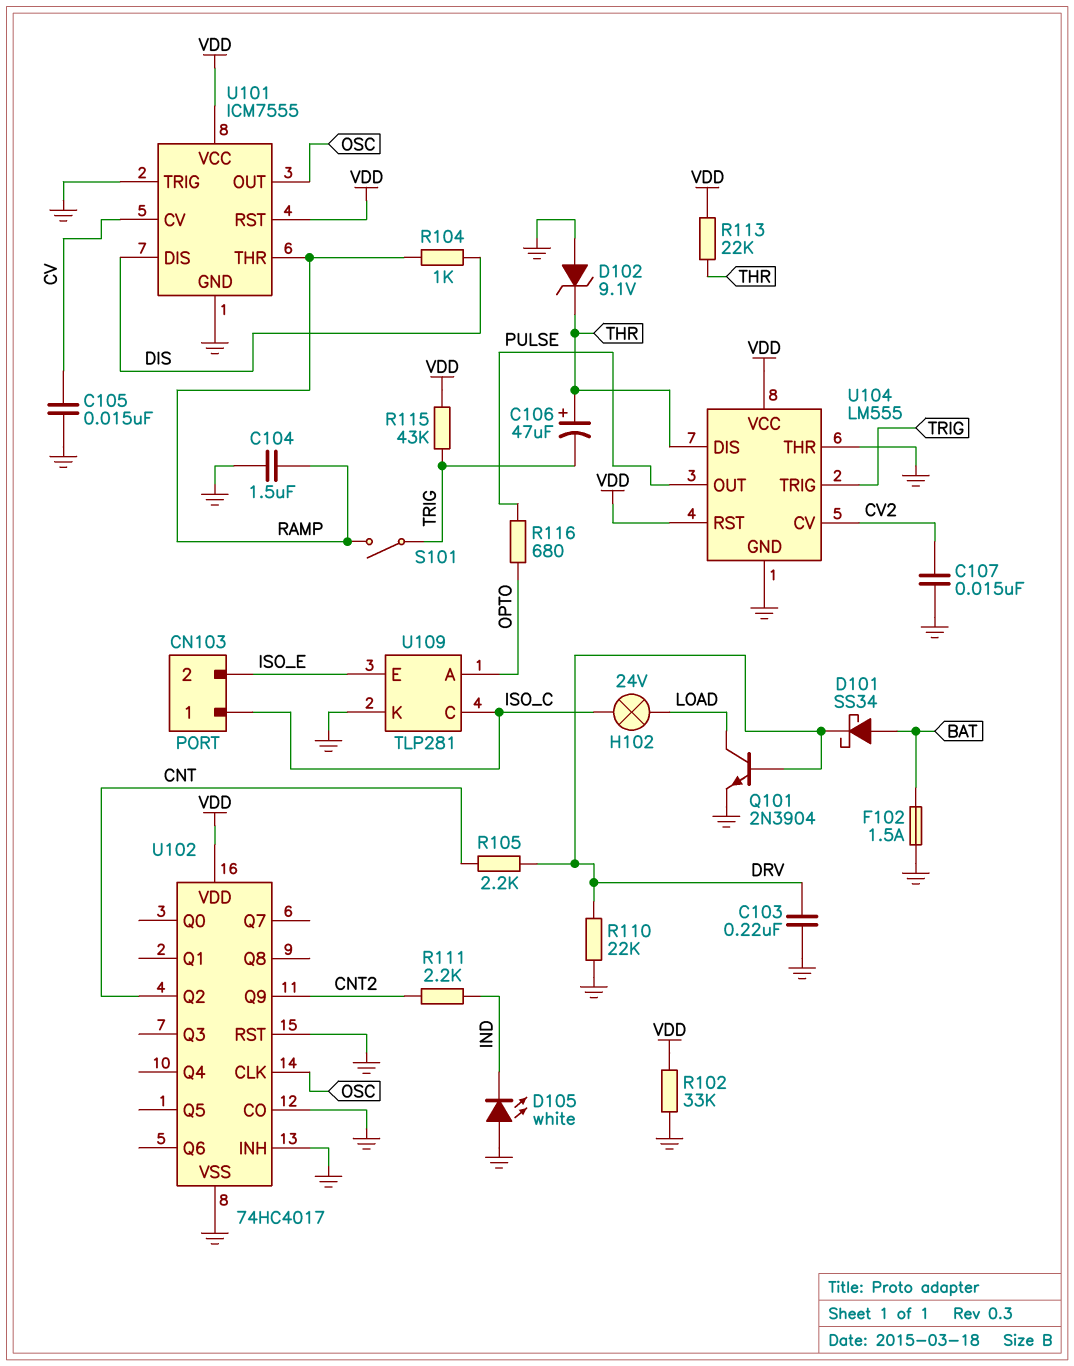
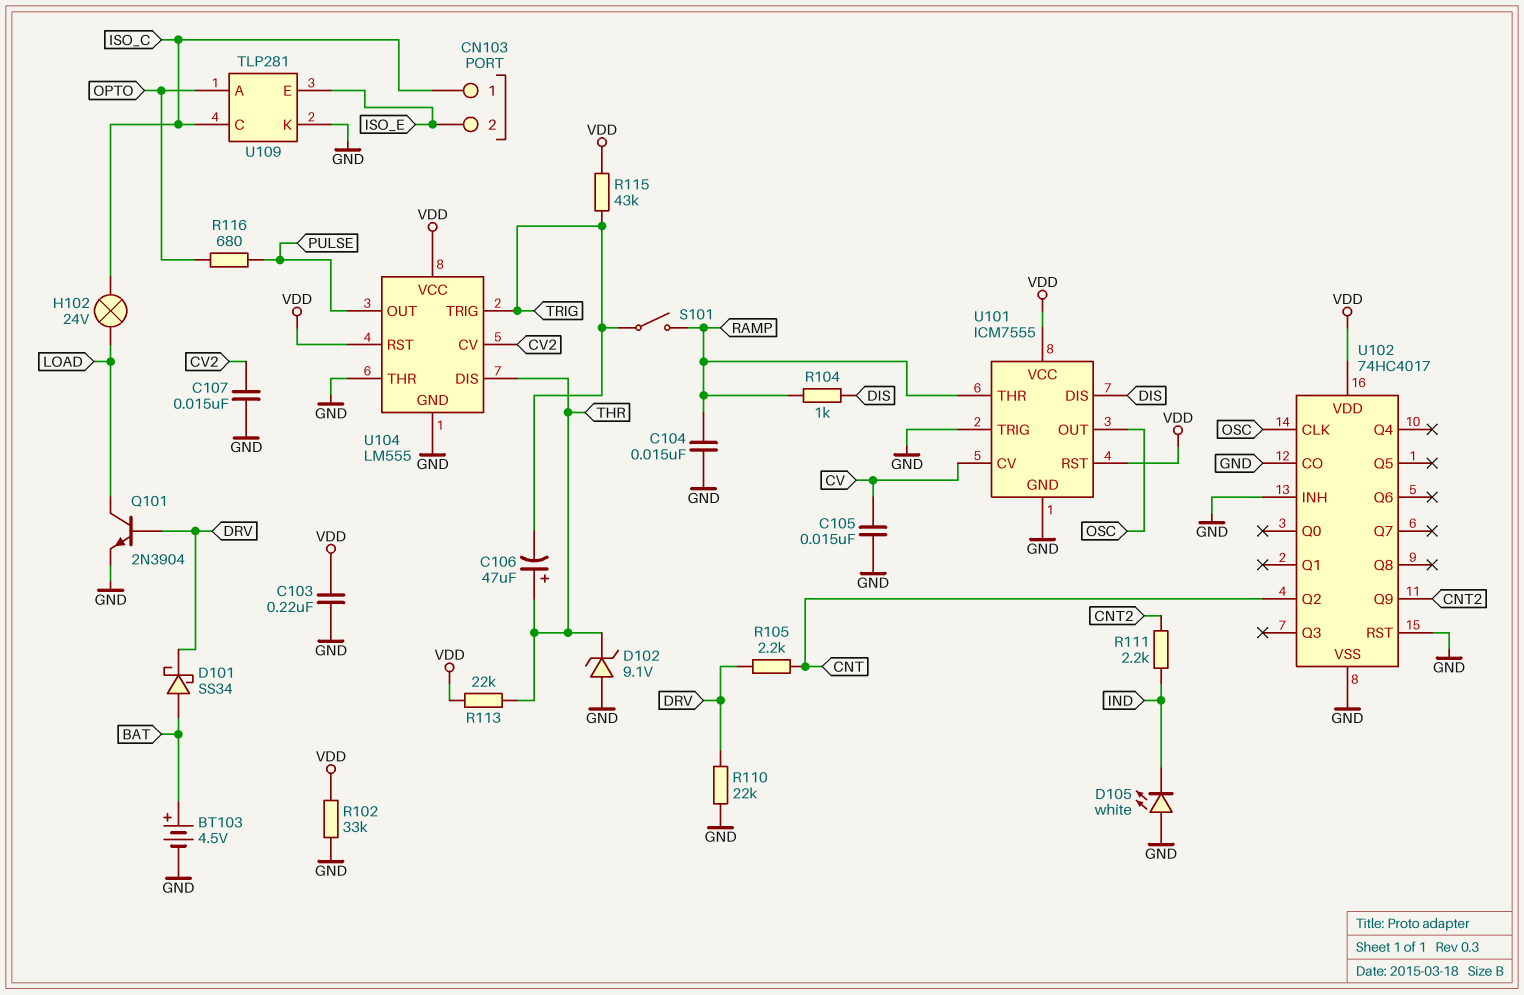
BT103: none -> 4.5V (plus BAT, minus GND)
C103: 220nF (DRV, GND) -> 220nF (GND, VDD)
C104: 1.5uF (GND, RAMP) -> 15nF (GND, RAMP)
F102: 1.5A (BAT, GND) -> none

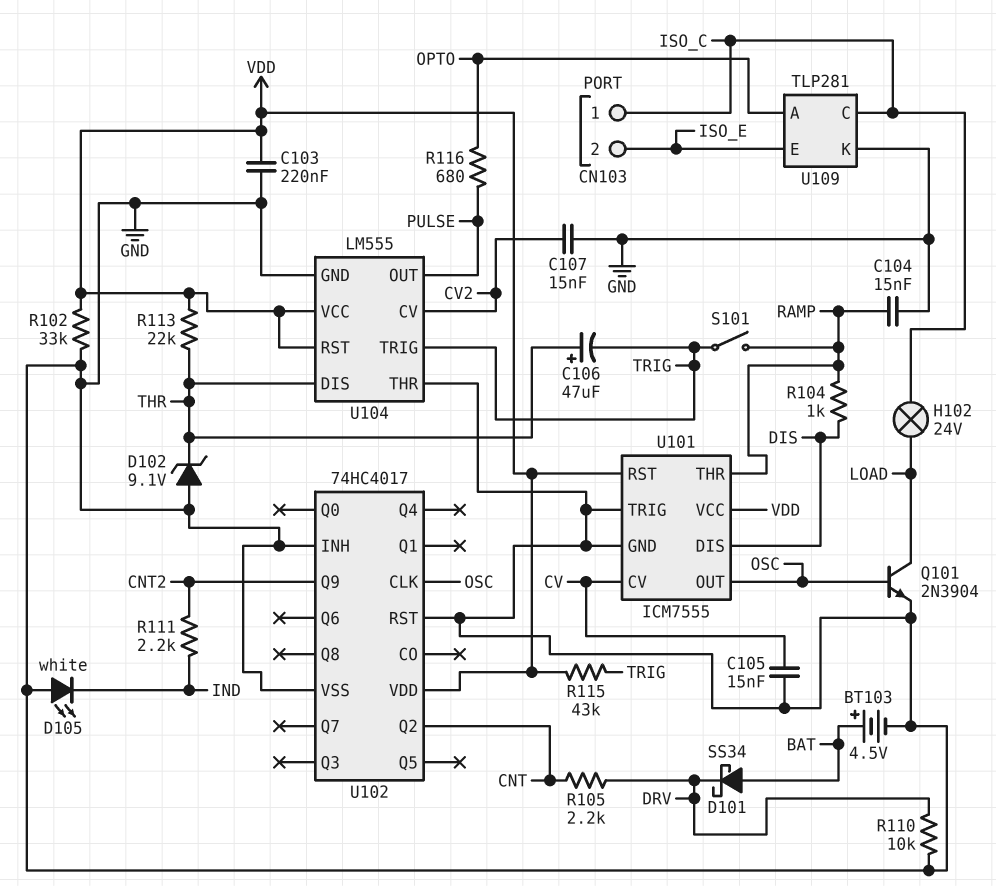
Q101: NPN 2N3904 (B DRV, C LOAD, E GND) -> NPN 2N3904 (B OSC, C LOAD, E GND)
R110: 22k (DRV, GND) -> 10k (DRV, GND)
U102 pin CO: GND -> none

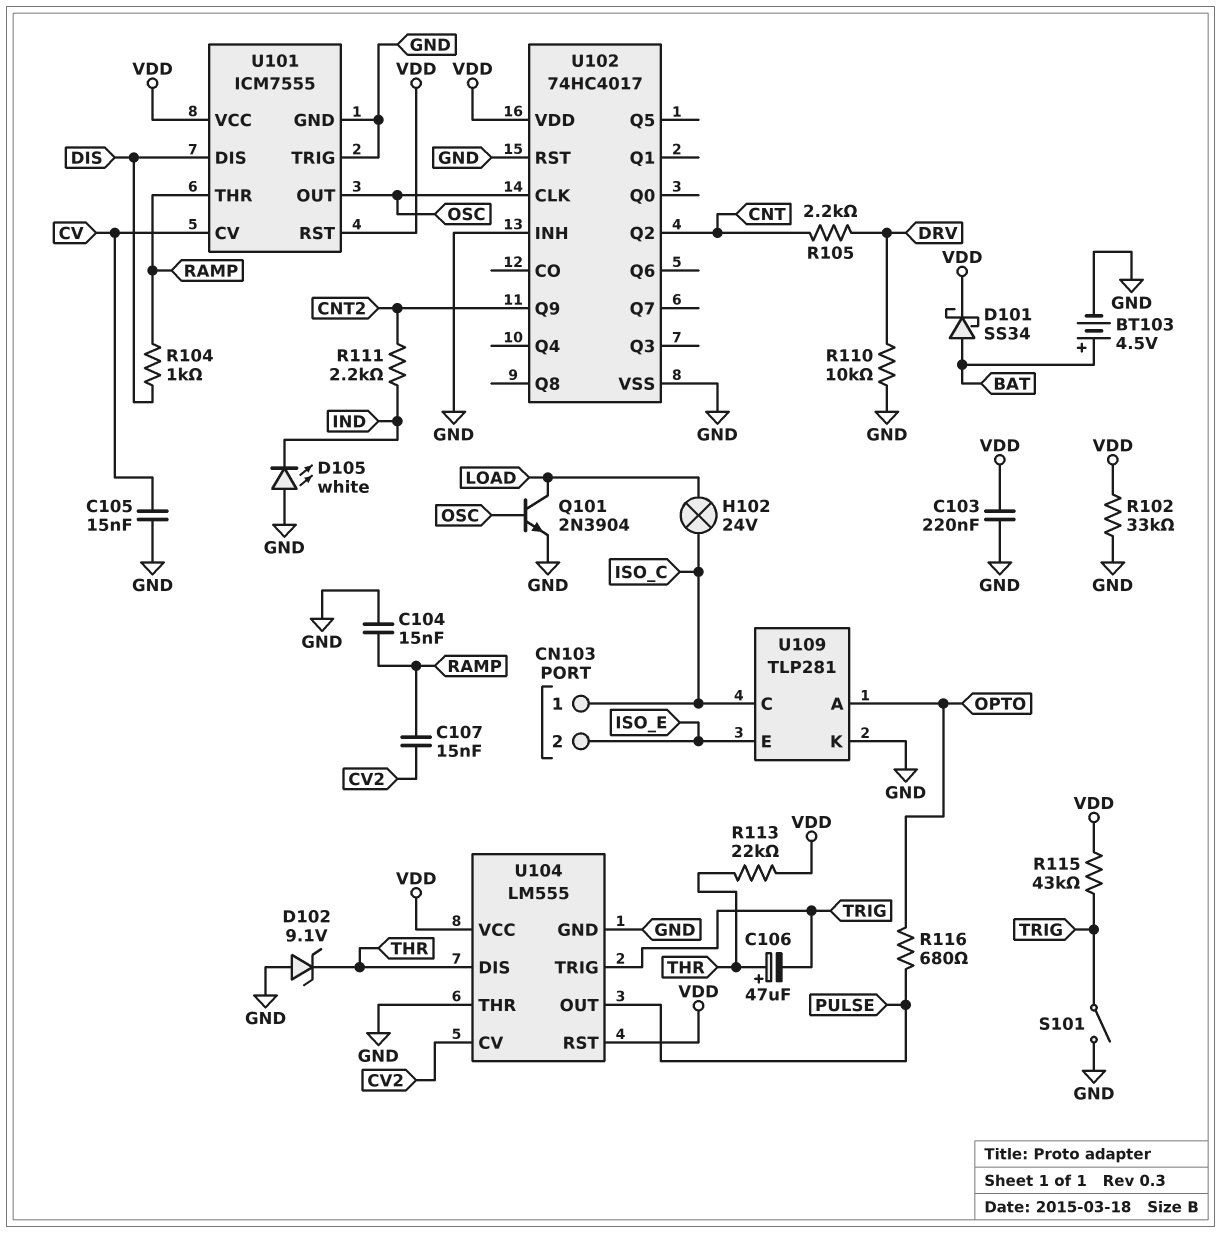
C107: 15nF (CV2, GND) -> 15nF (CV2, RAMP)
D101: schottky SS34 (A BAT, K DRV) -> schottky SS34 (A BAT, K VDD)
S101: switch (RAMP, TRIG) -> switch (GND, TRIG)

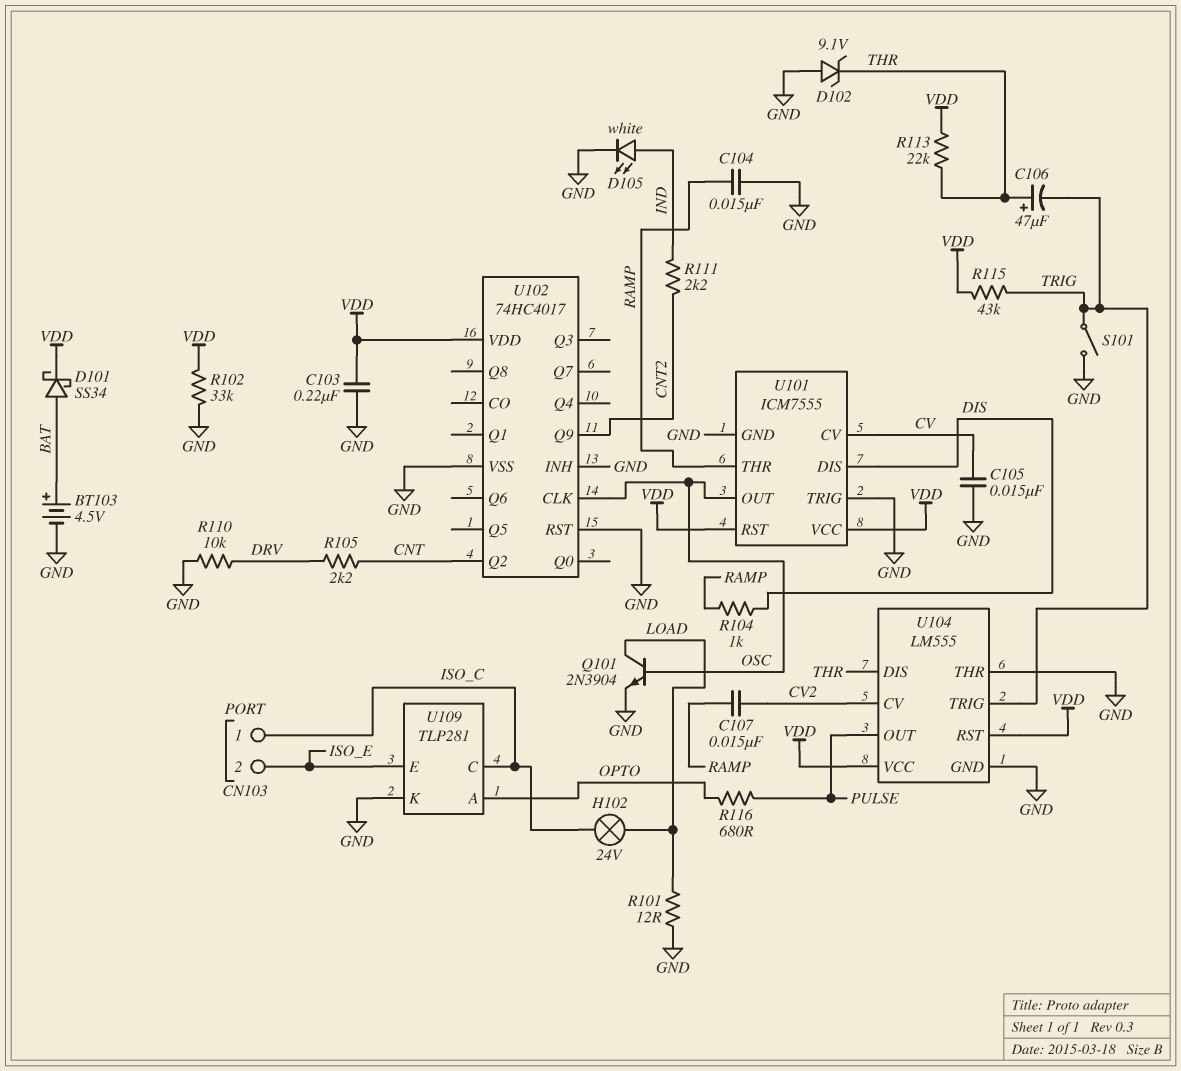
D105: LED white (A GND, K IND) -> LED white (A IND, K GND)
R101: none -> 12 (GND, LOAD)

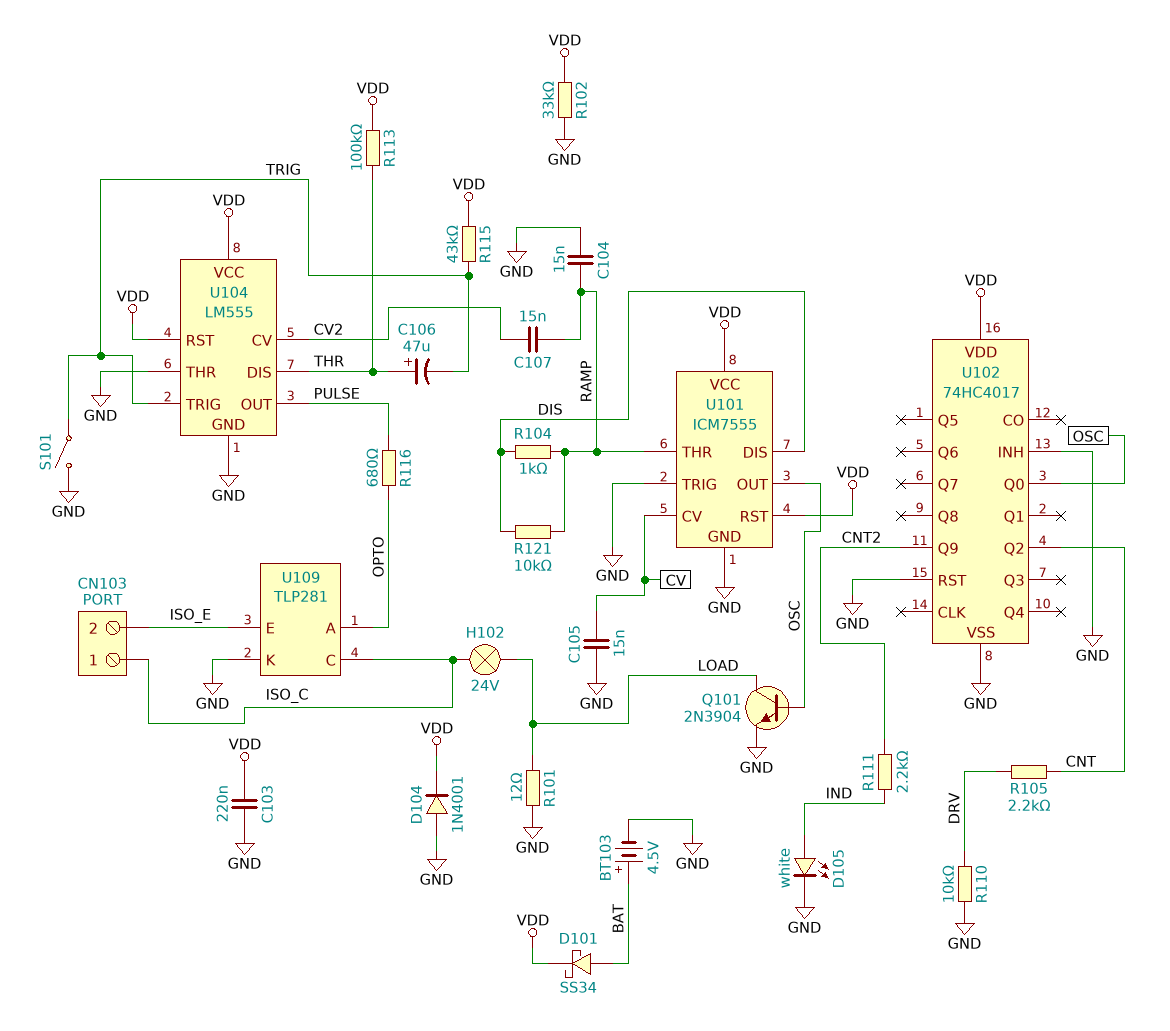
D102: zener 9.1V (A GND, K THR) -> none
D104: none -> diode 1N4001 (A GND, K VDD)
R113: 22k (THR, VDD) -> 100k (THR, VDD)
R121: none -> 10k (DIS, RAMP)
U102 pin CLK: OSC -> none
U102 pin Q0: none -> OSC

